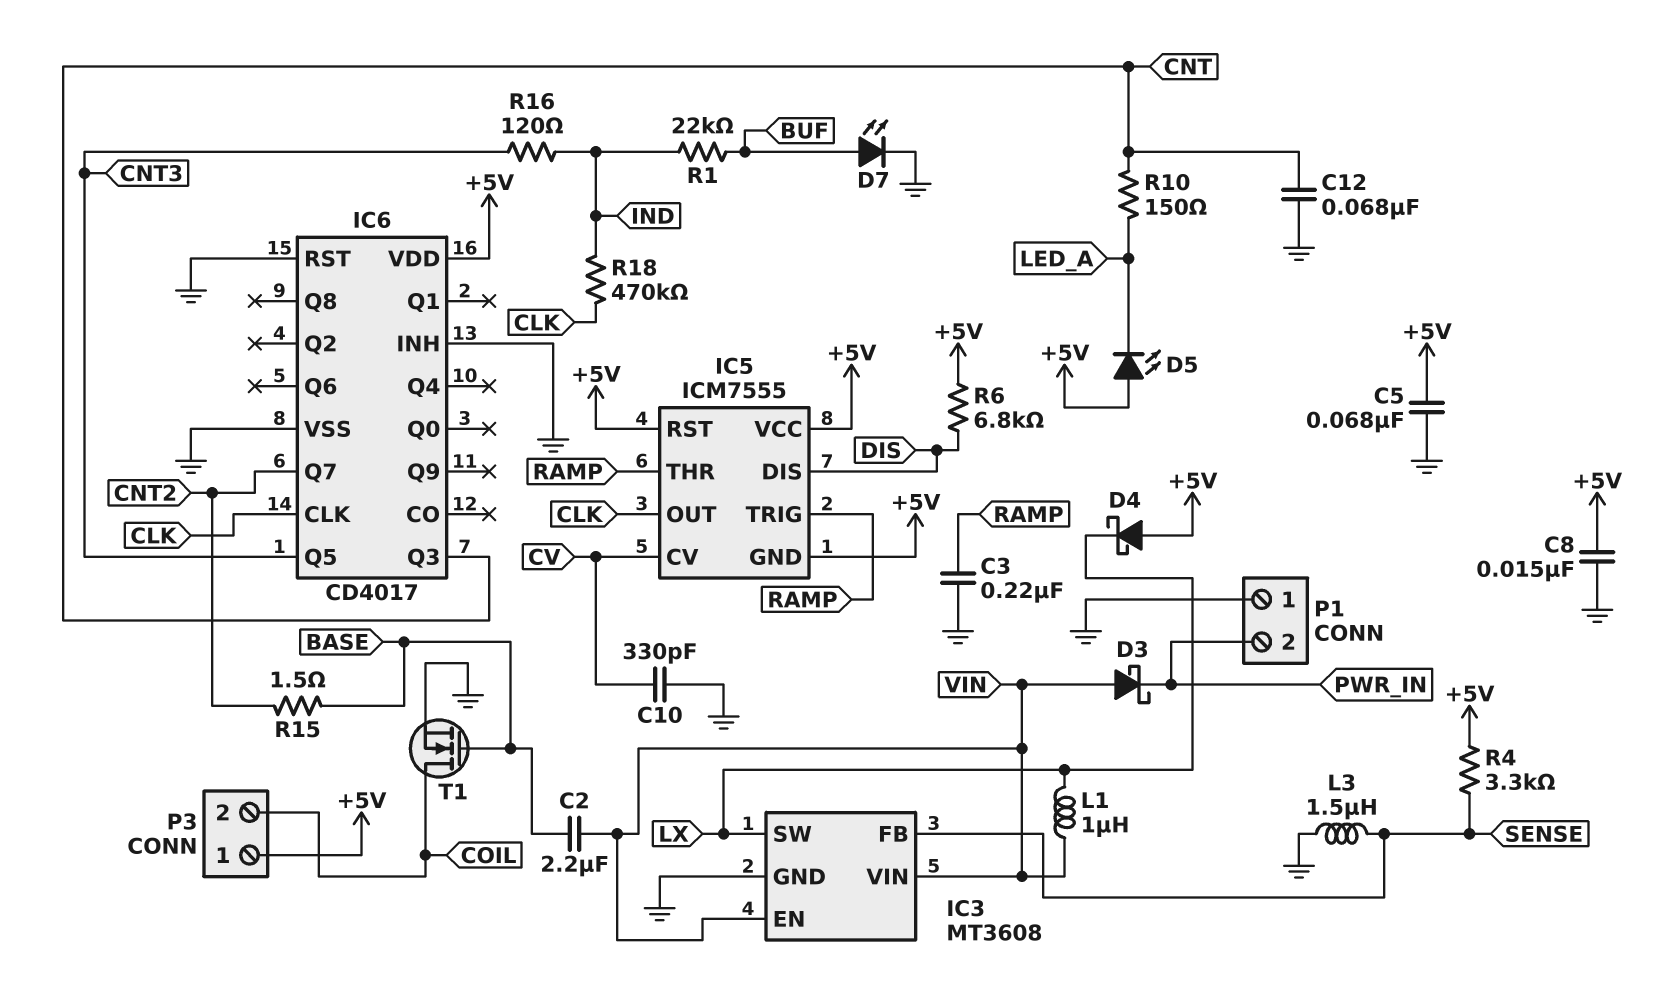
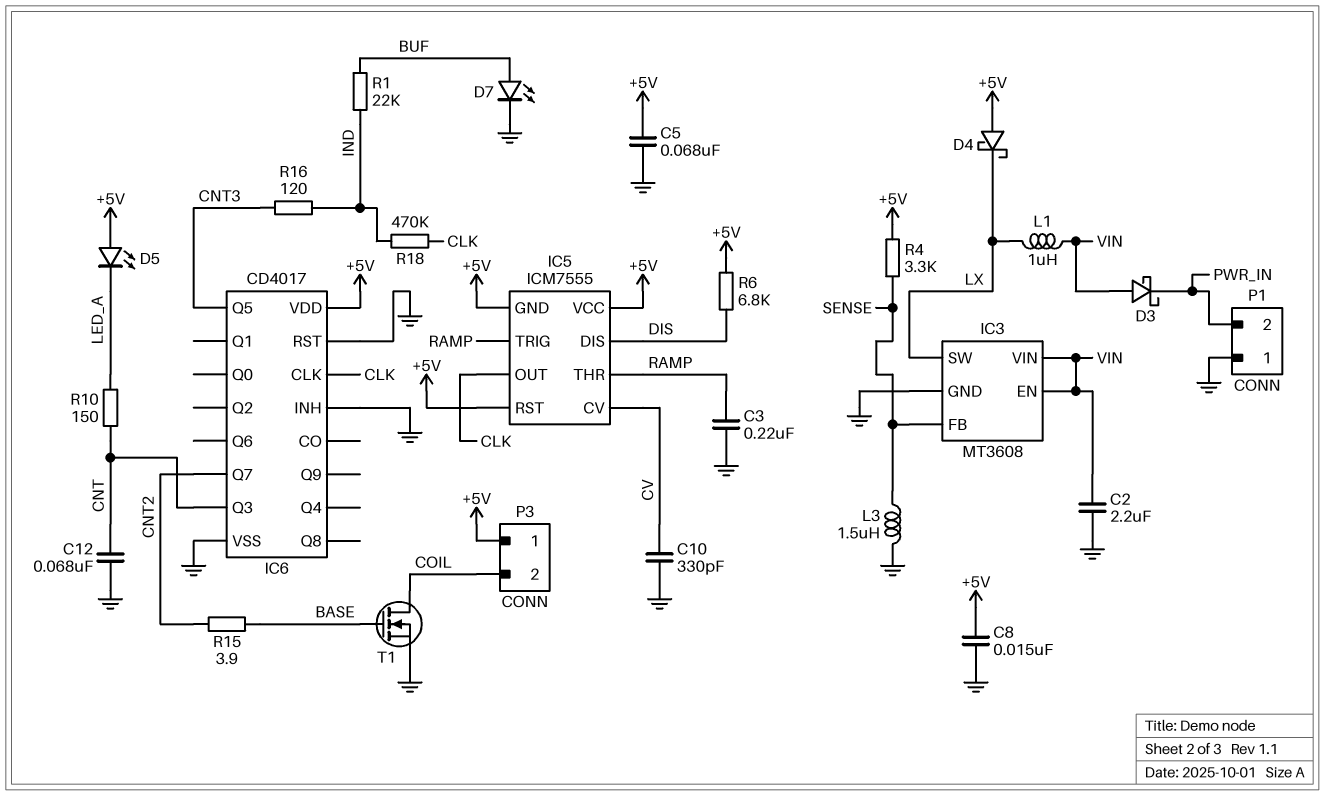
C2: 2.2uF (BASE, VIN) -> 2.2uF (GND, VIN)
R15: 1.5 (BASE, CNT2) -> 3.9 (BASE, CNT2)

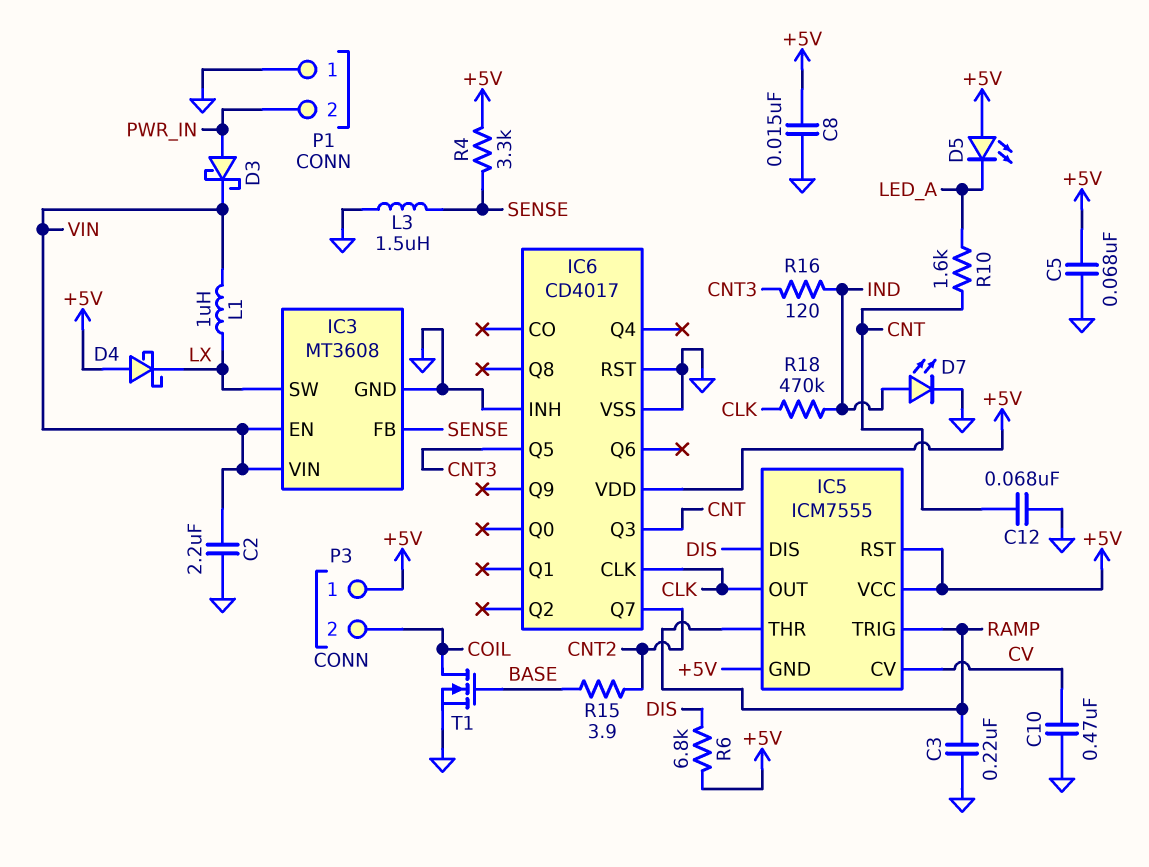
C10: 330pF (CV, GND) -> 470nF (CV, GND)
D3: schottky (A VIN, K PWR_IN) -> schottky (A PWR_IN, K VIN)
D7: LED (A BUF, K GND) -> LED (A IND, K GND)
R1: 22k (BUF, IND) -> none
R10: 150 (CNT, LED_A) -> 1.6k (CNT, LED_A)

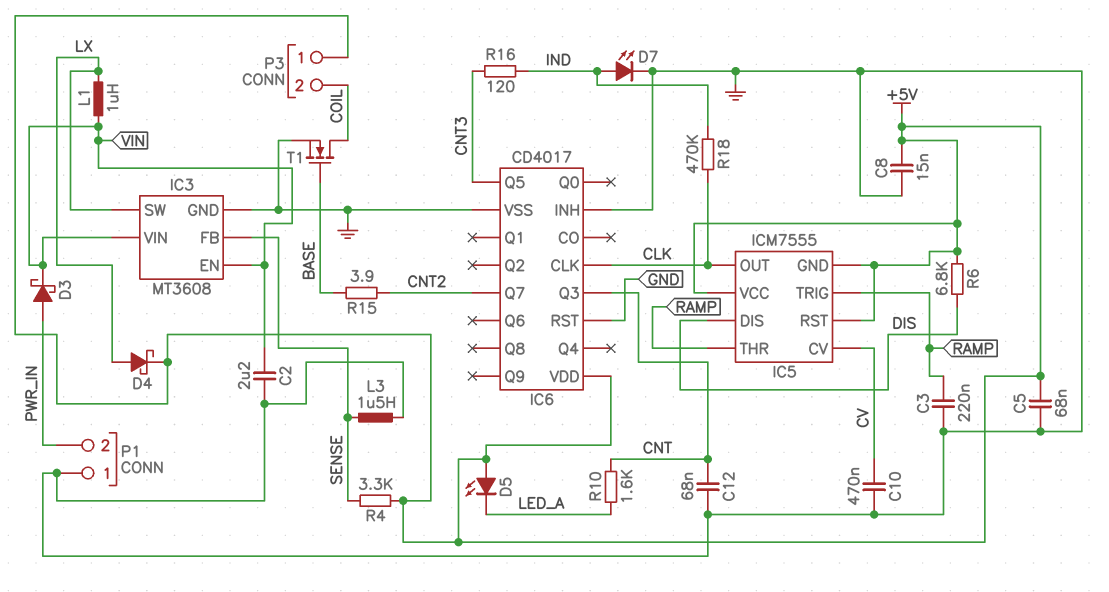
D4: schottky (A +5V, K LX) -> schottky (A LX, K +5V)

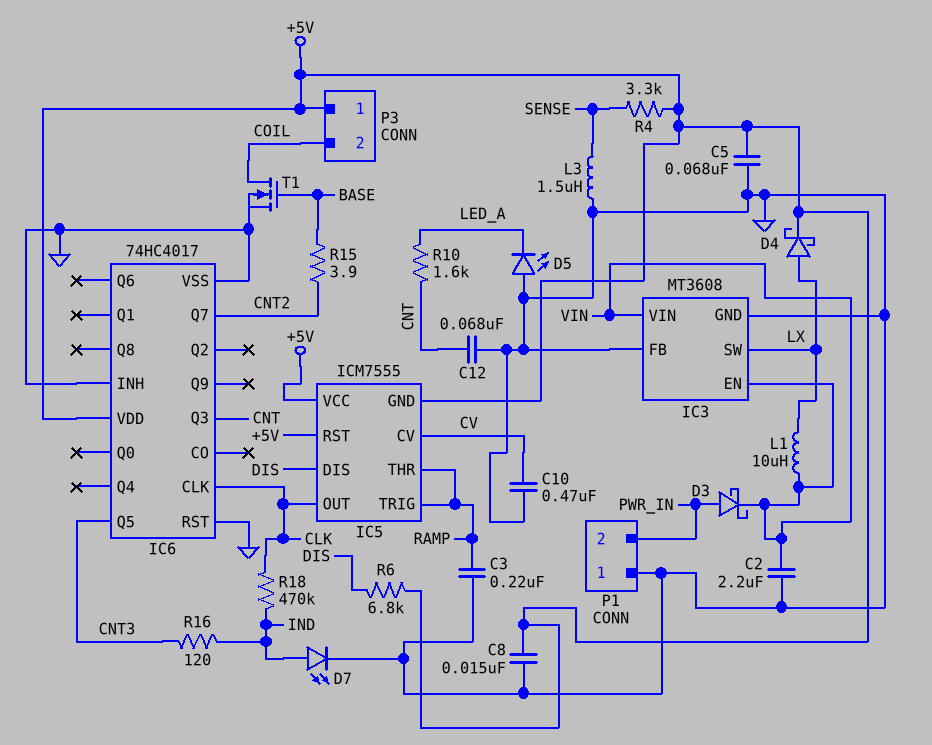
D5: LED (A +5V, K LED_A) -> LED (A GND, K LED_A)
IC3 pin FB: SENSE -> GND
IC6: CD4017 -> 74HC4017
L1: 1uH (LX, VIN) -> 10uH (LX, VIN)

